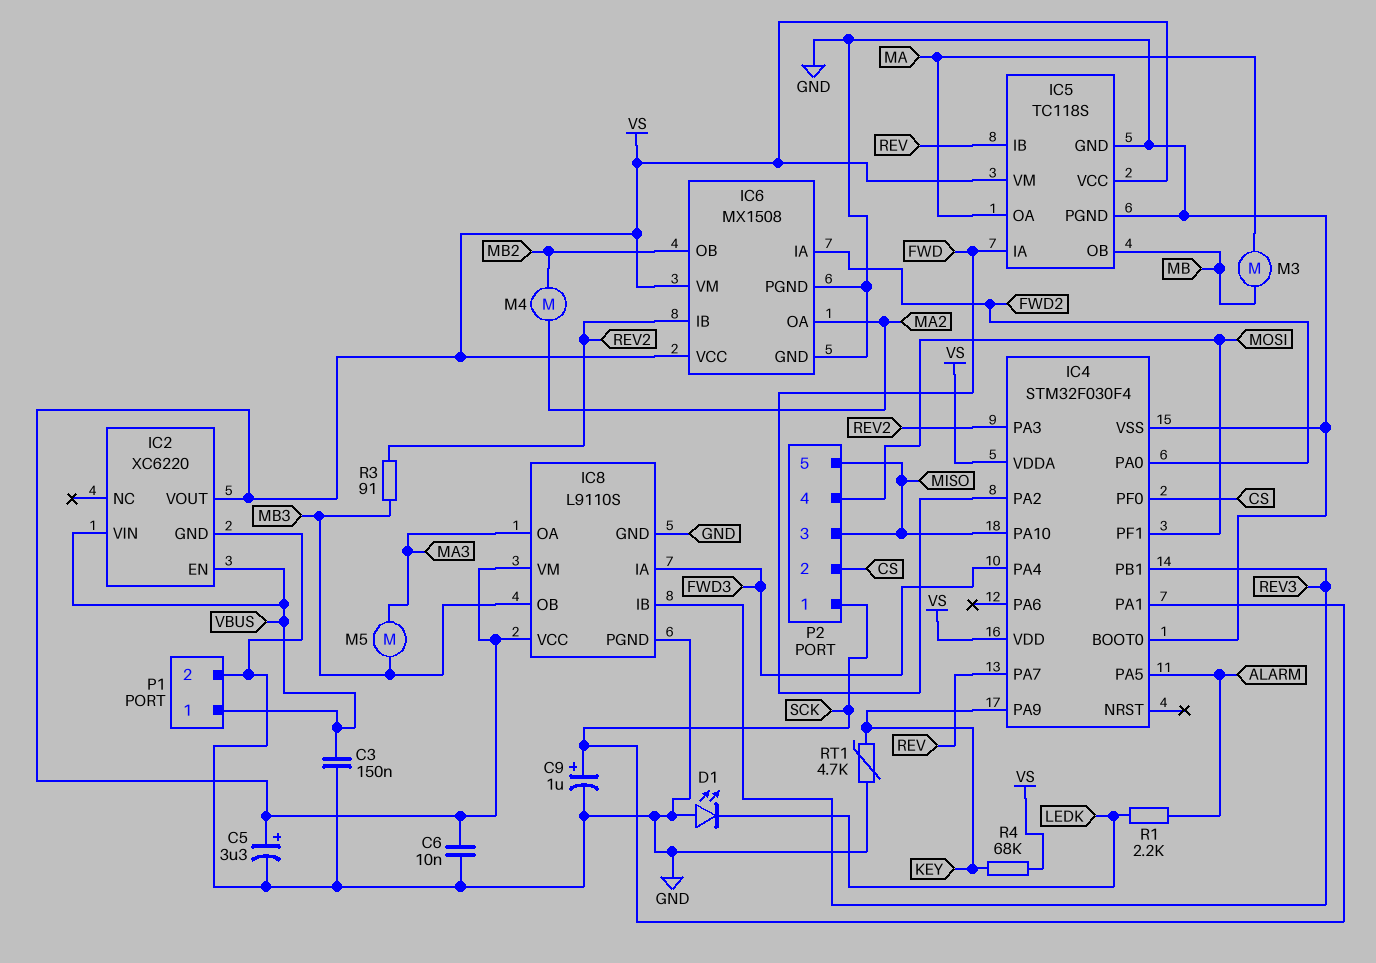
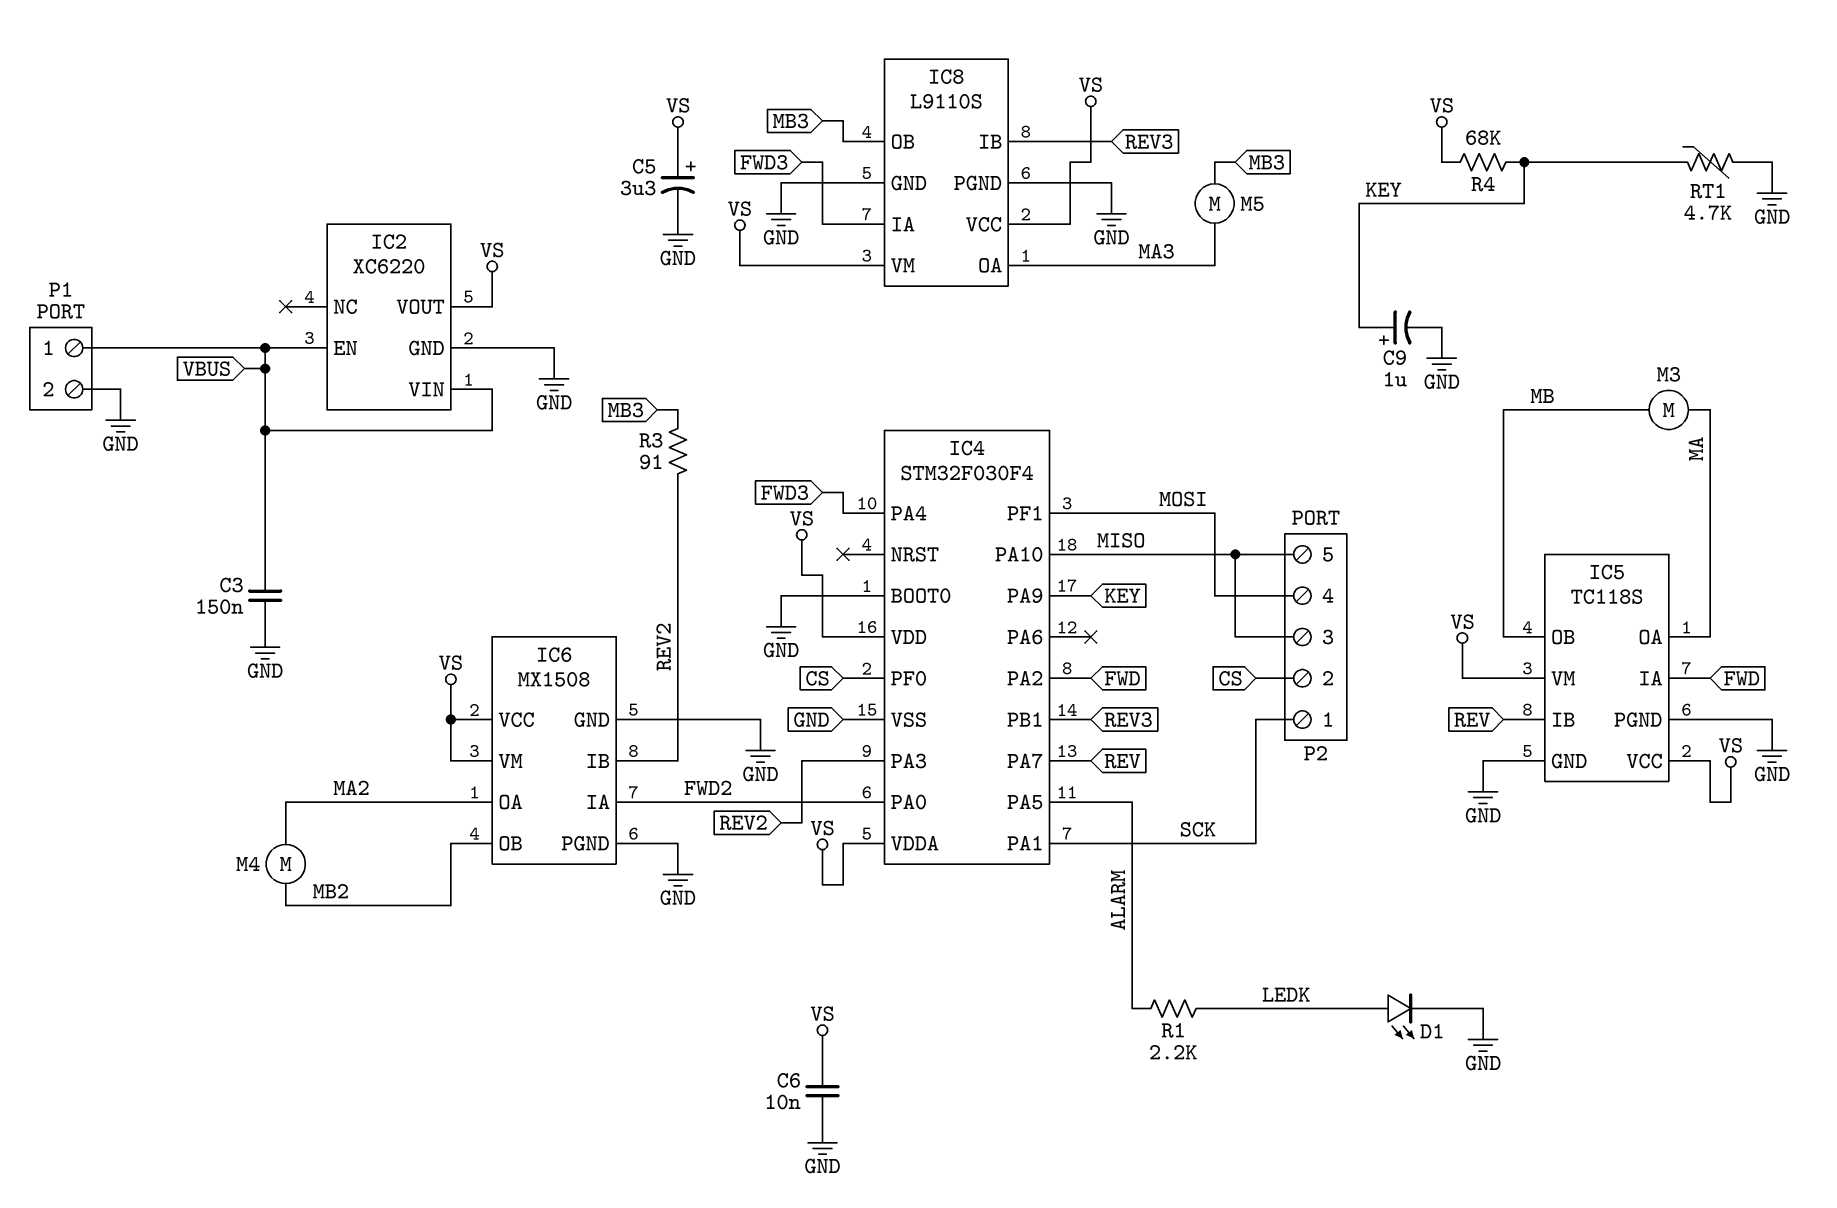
C9: 1uF (plus SCK, minus GND) -> 1uF (plus KEY, minus GND)
D1: LED (A GND, K LEDK) -> LED (A LEDK, K GND)

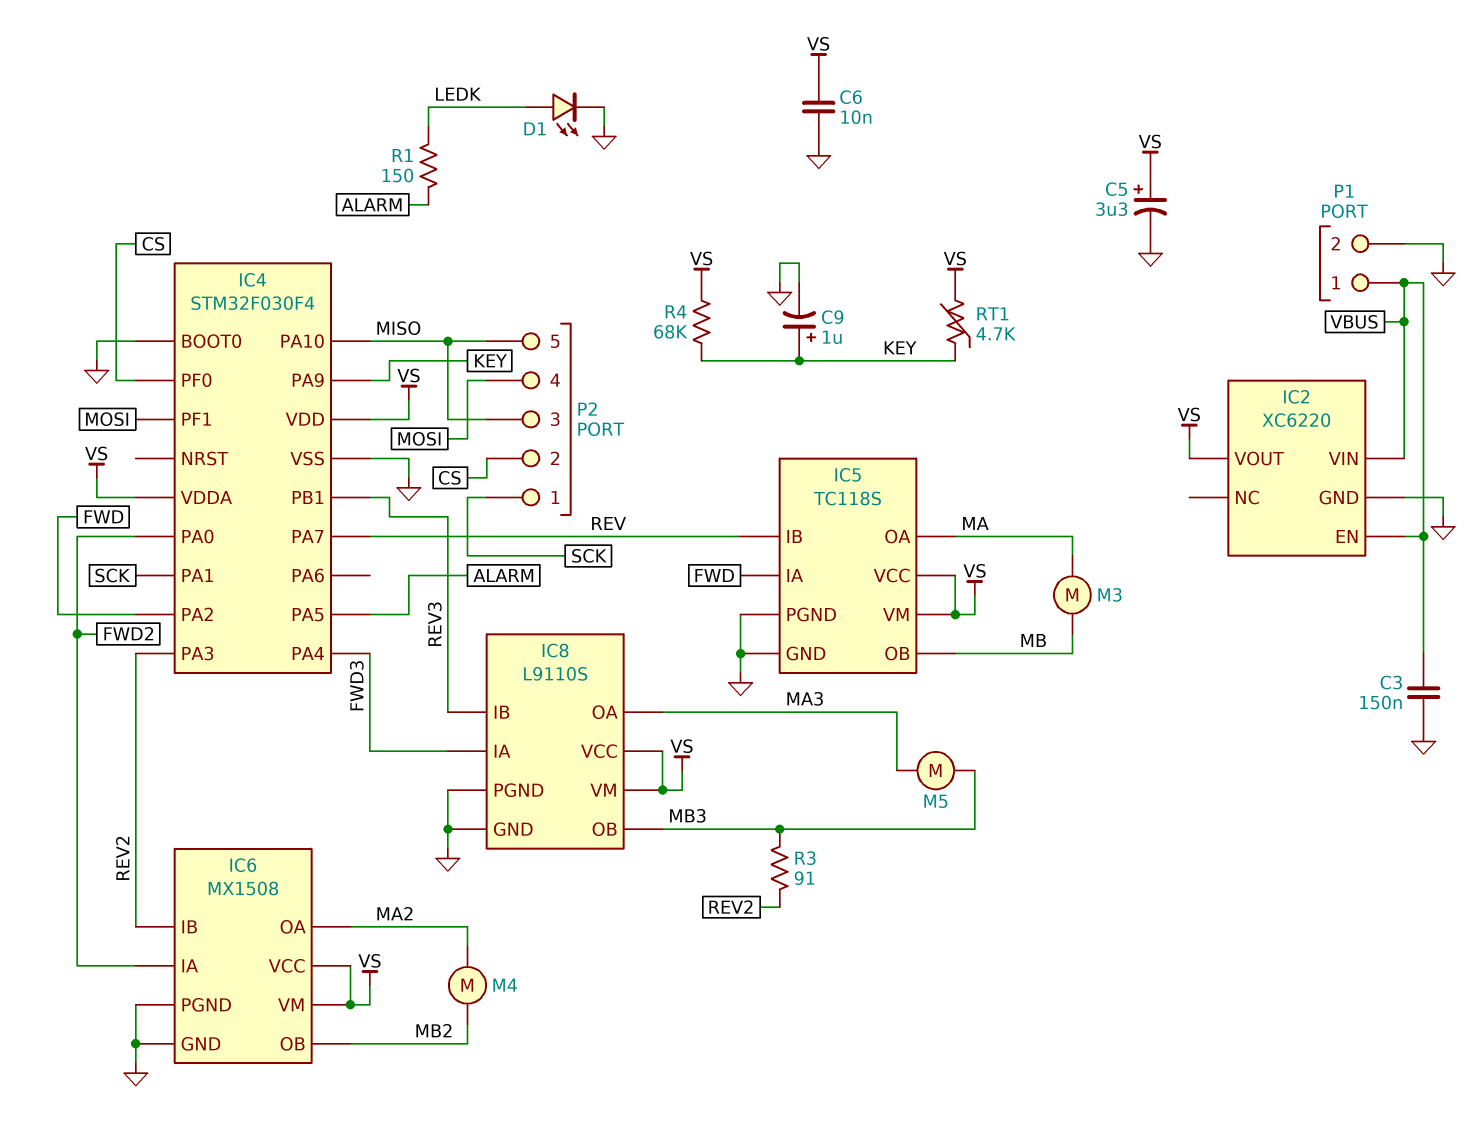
R1: 2.2k (ALARM, LEDK) -> 150 (ALARM, LEDK)
RT1: 4.7k (GND, KEY) -> 4.7k (KEY, VS)

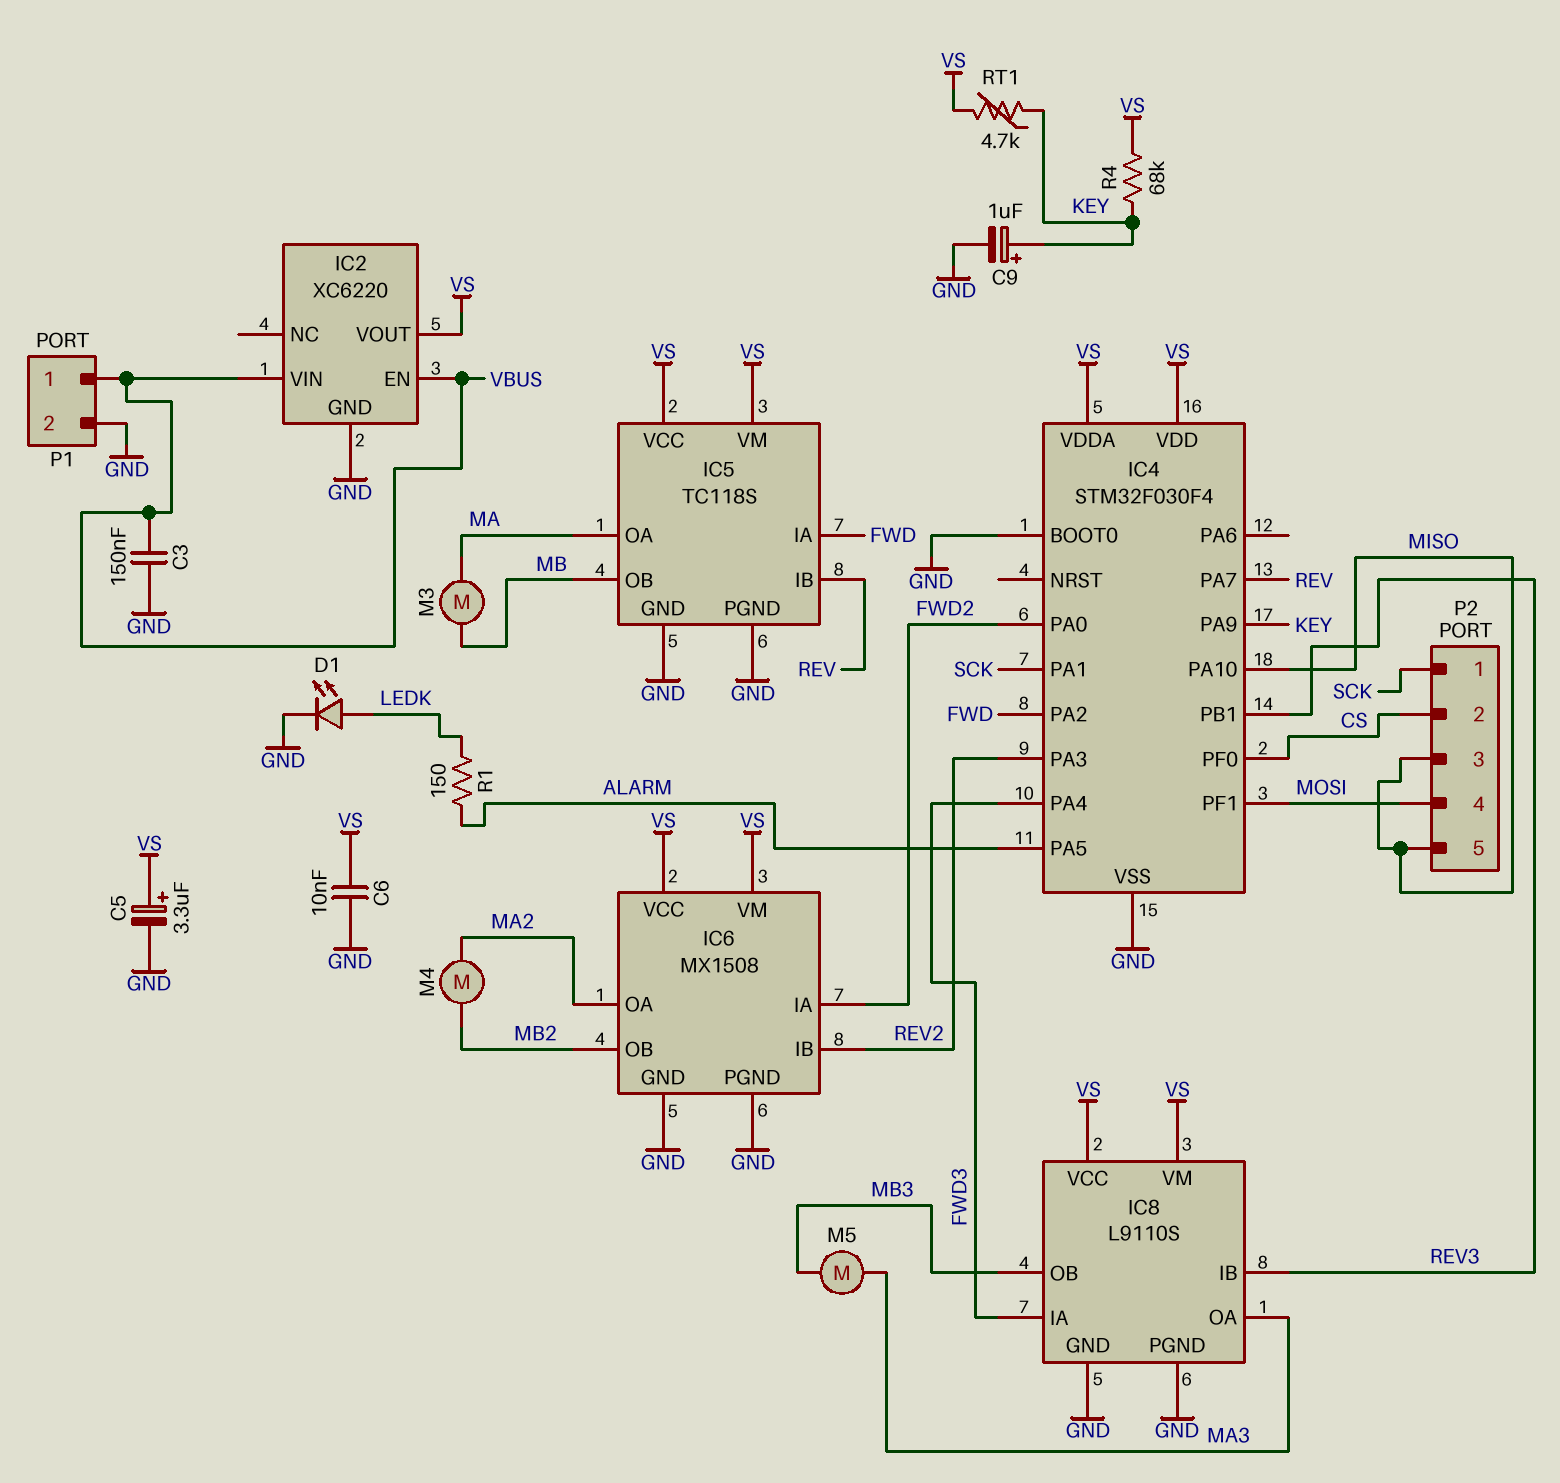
R3: 91 (MB3, REV2) -> none

